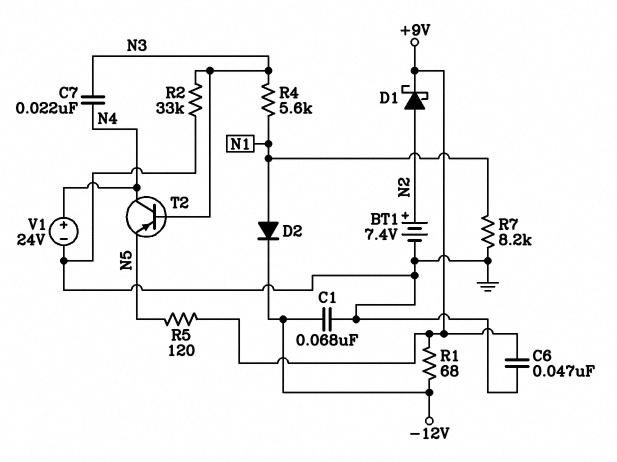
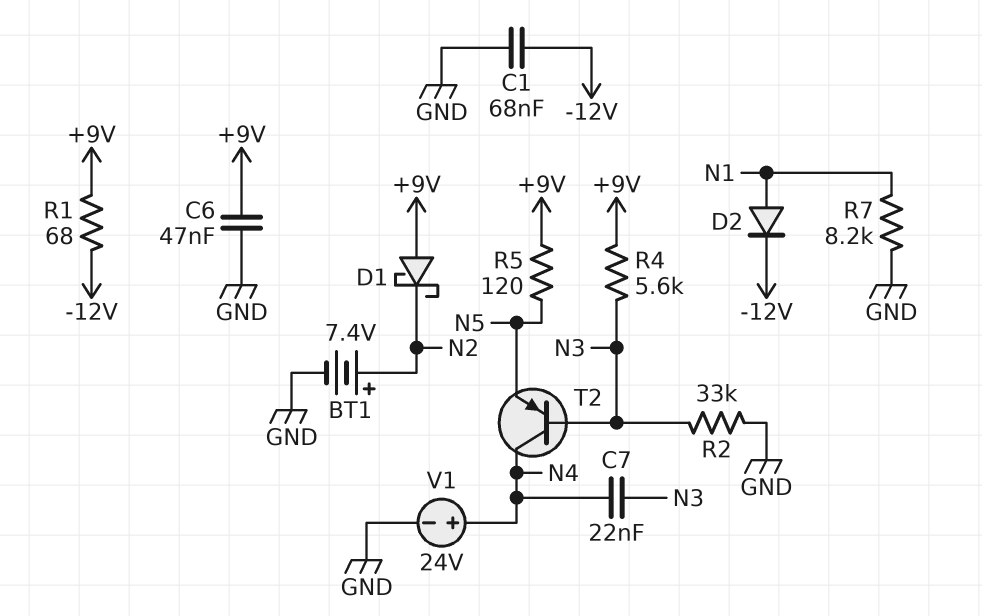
D1: schottky (A N2, K +9V) -> schottky (A +9V, K N2)
R4: 5.6k (N1, N3) -> 5.6k (+9V, N3)

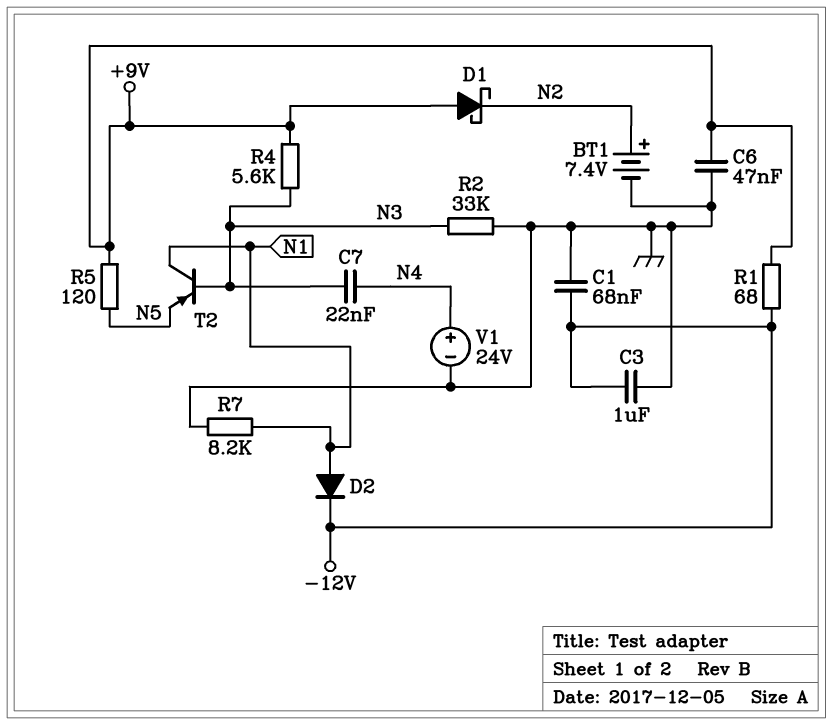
C3: none -> 1uF (-12V, GND)
T2: PNP (B N3, C N4, E N5) -> PNP (B N3, C N1, E N5)

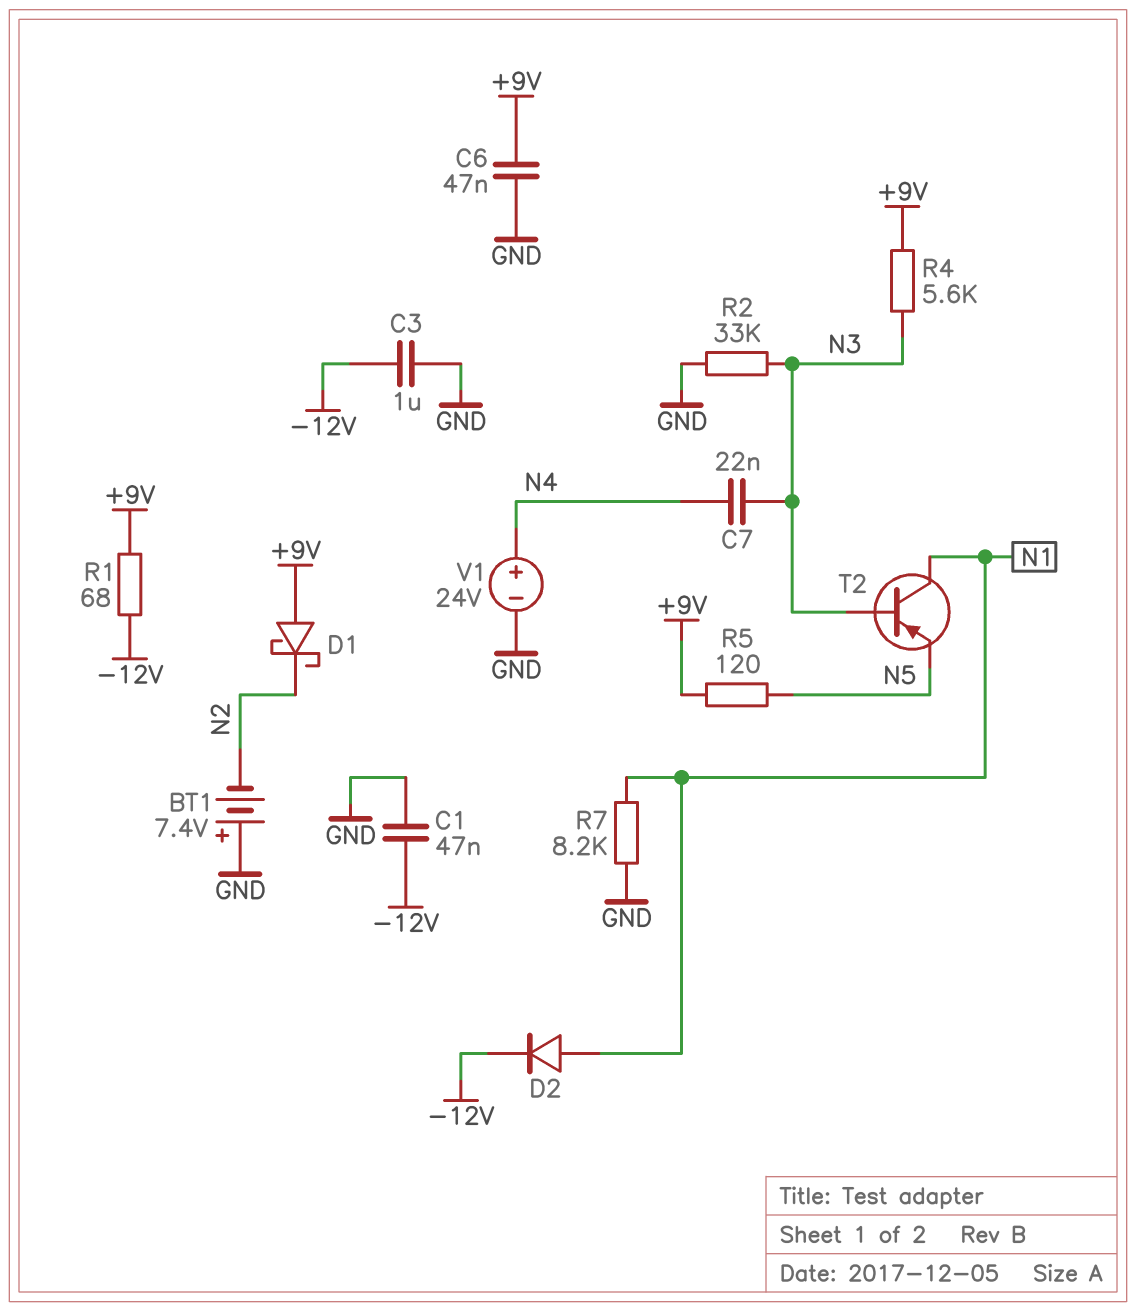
BT1: 7.4V (plus N2, minus GND) -> 7.4V (plus GND, minus N2)
C1: 68nF (-12V, GND) -> 47nF (-12V, GND)

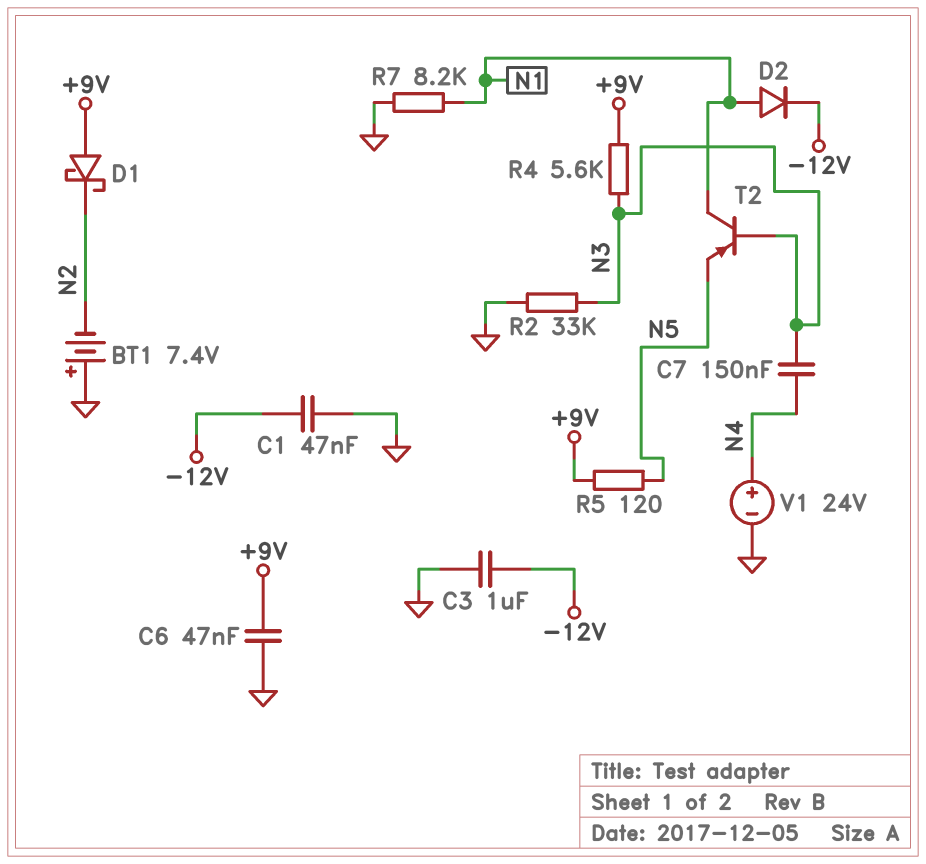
C7: 22nF (N3, N4) -> 150nF (N3, N4)
R1: 68 (+9V, -12V) -> none

